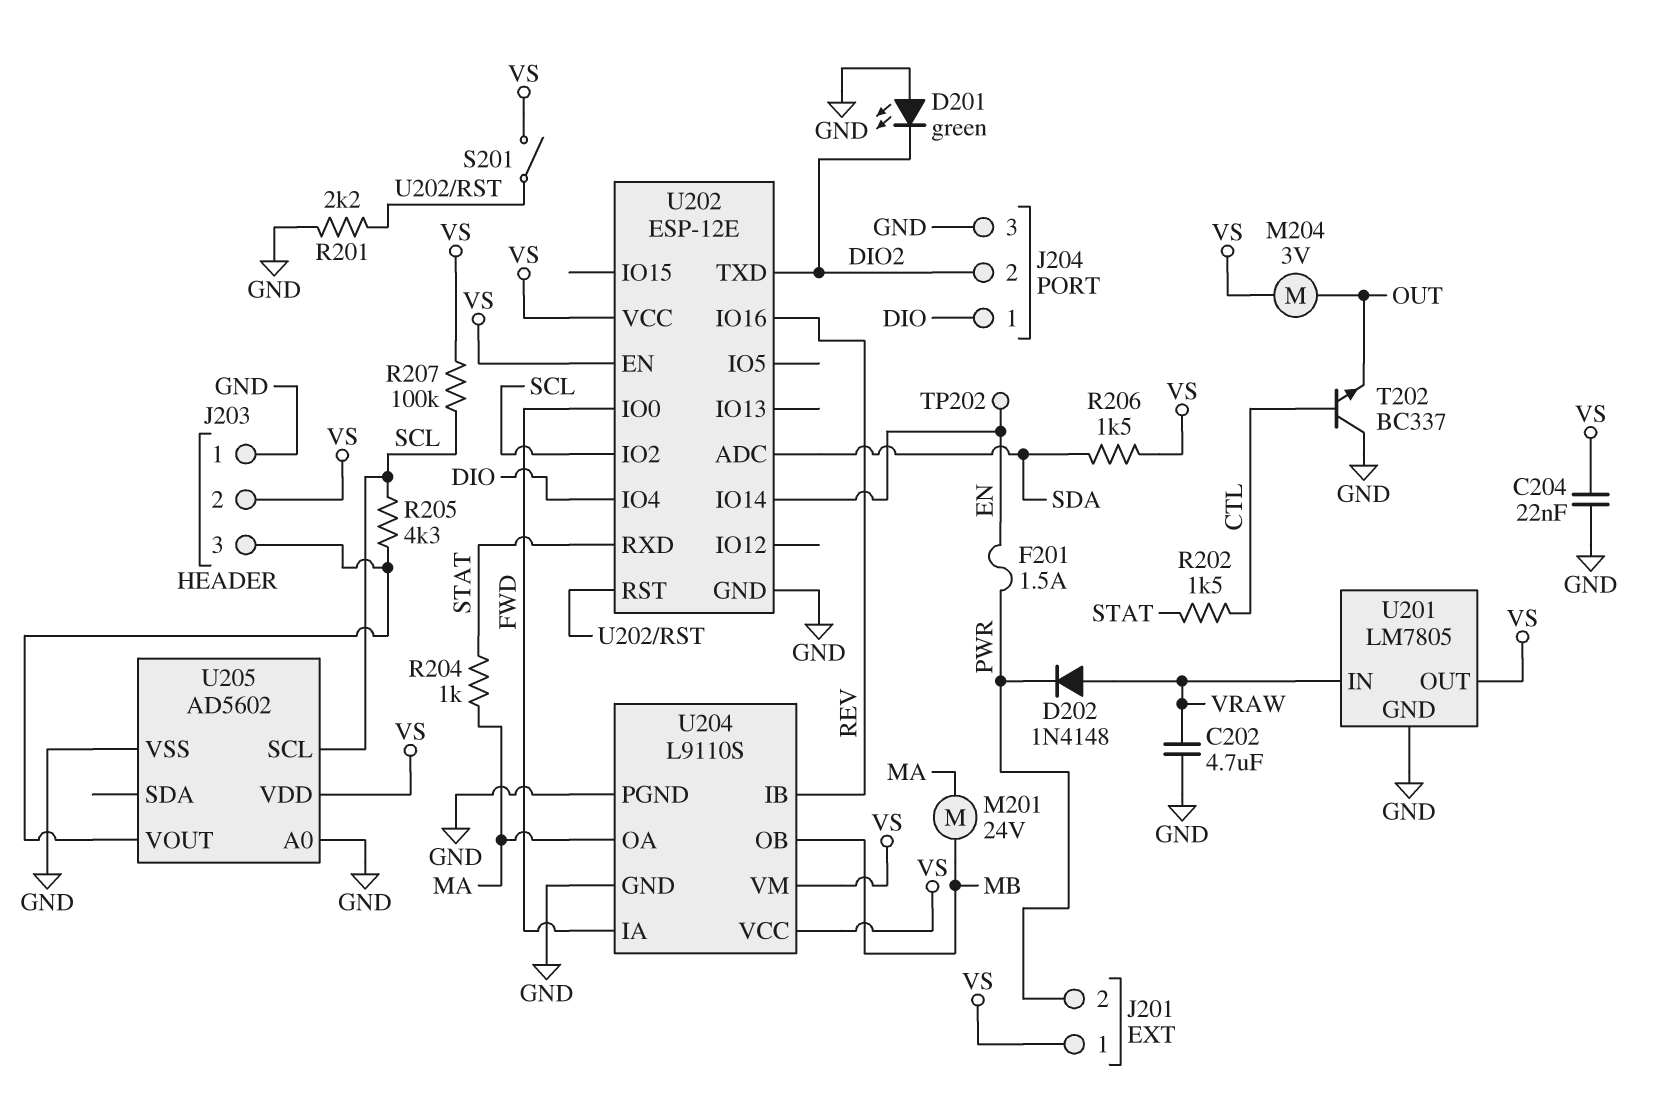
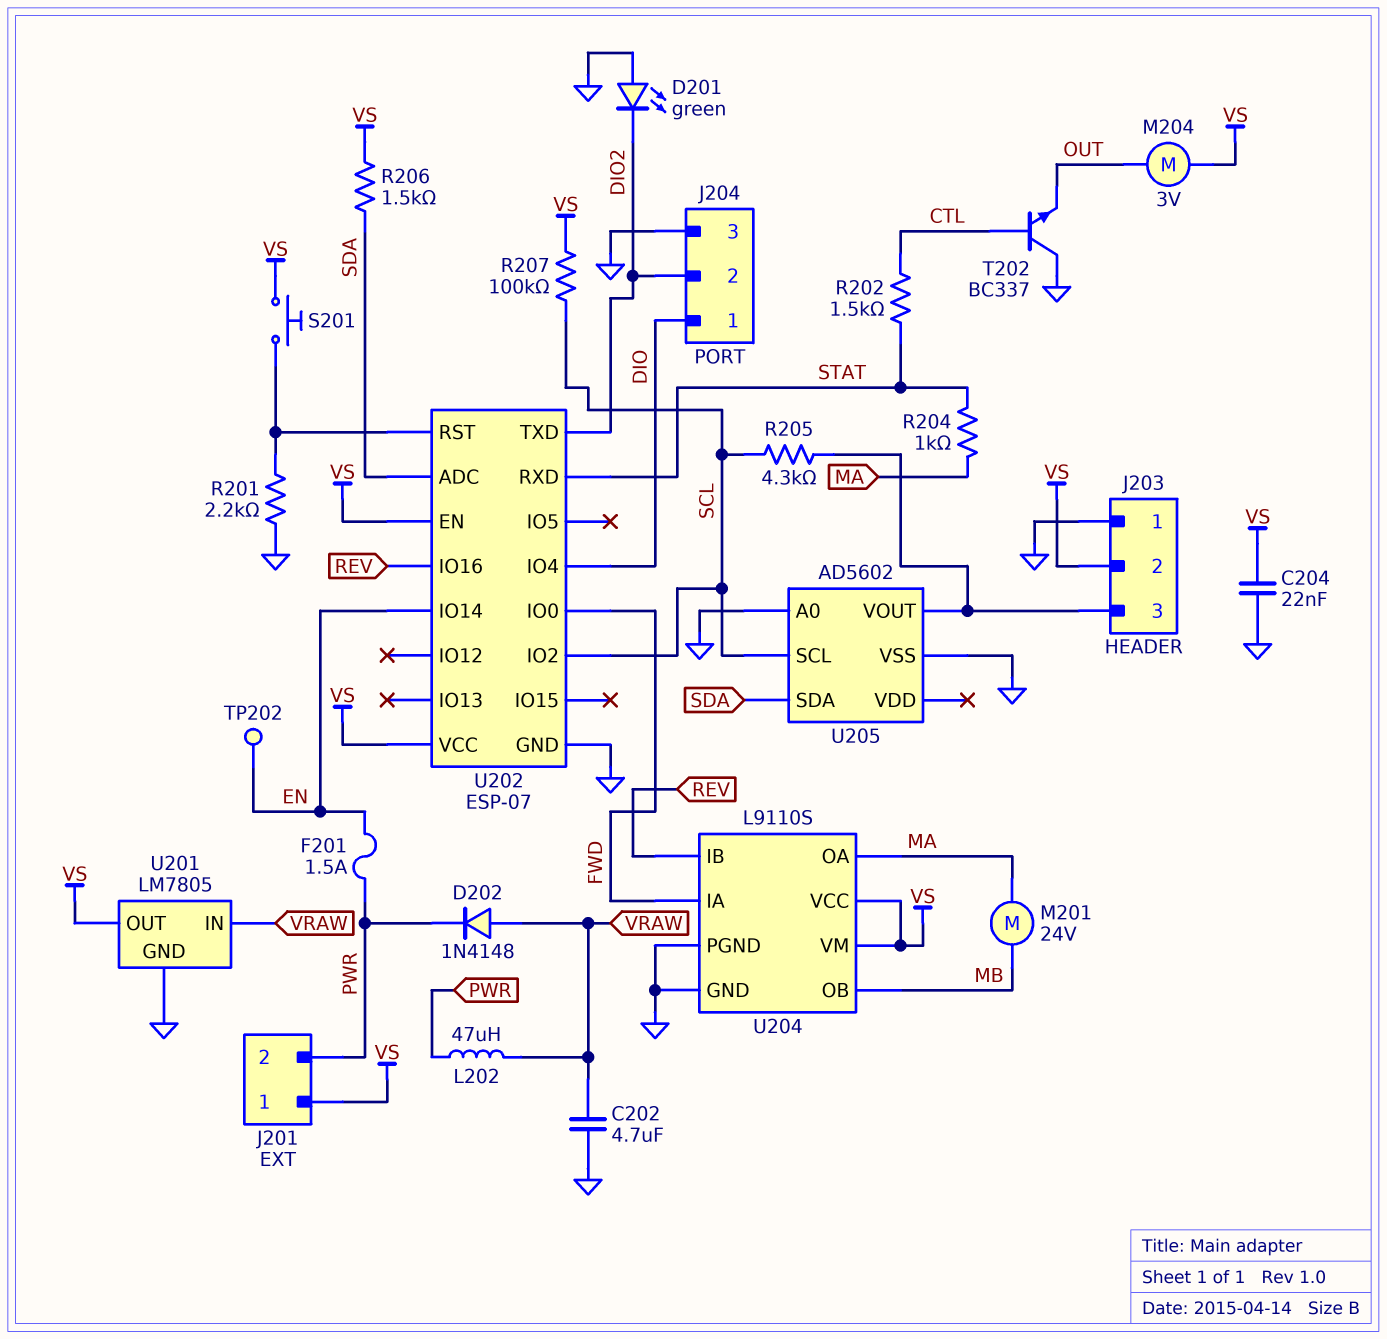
L202: none -> 47uH (PWR, VRAW)
S201: switch (U202/RST, VS) -> button (U202/RST, VS)
U202: ESP-12E -> ESP-07
U205 pin SDA: none -> SDA
U205 pin VDD: VS -> none

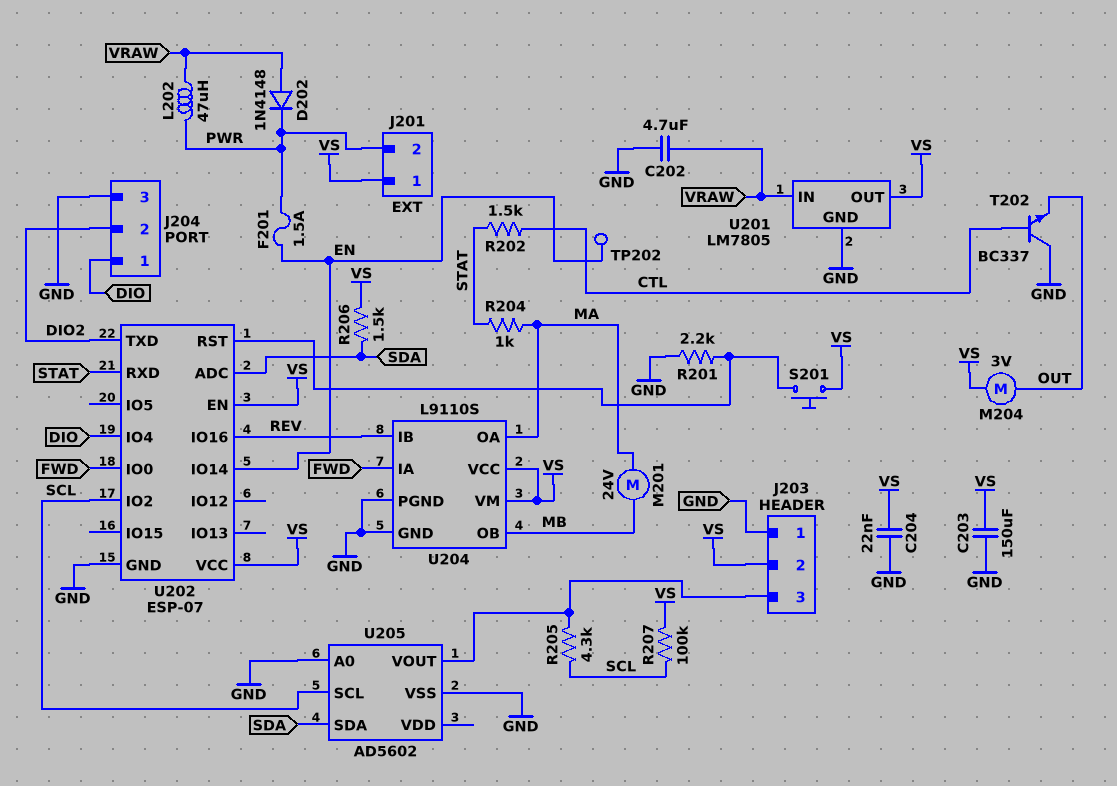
C203: none -> 150uF (GND, VS)
D201: LED green (A GND, K DIO2) -> none

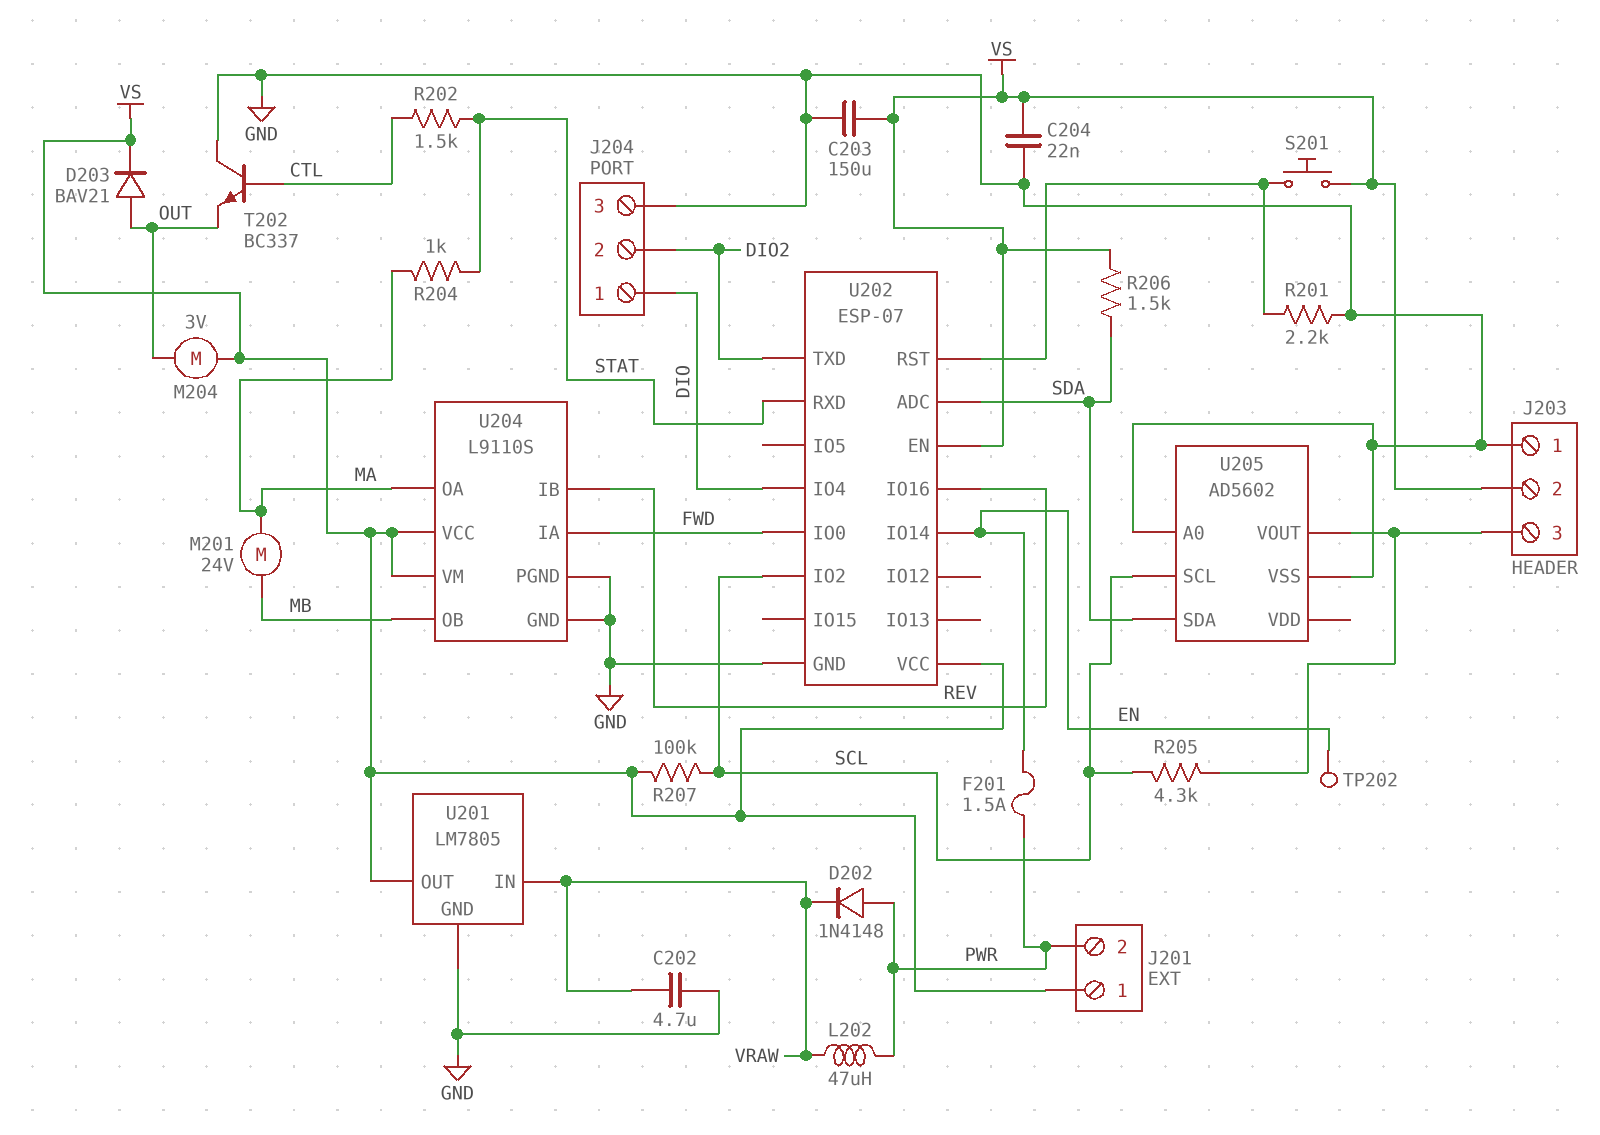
D202: diode 1N4148 (A VRAW, K PWR) -> diode 1N4148 (A PWR, K VRAW)
D203: none -> diode BAV21 (A OUT, K VS)

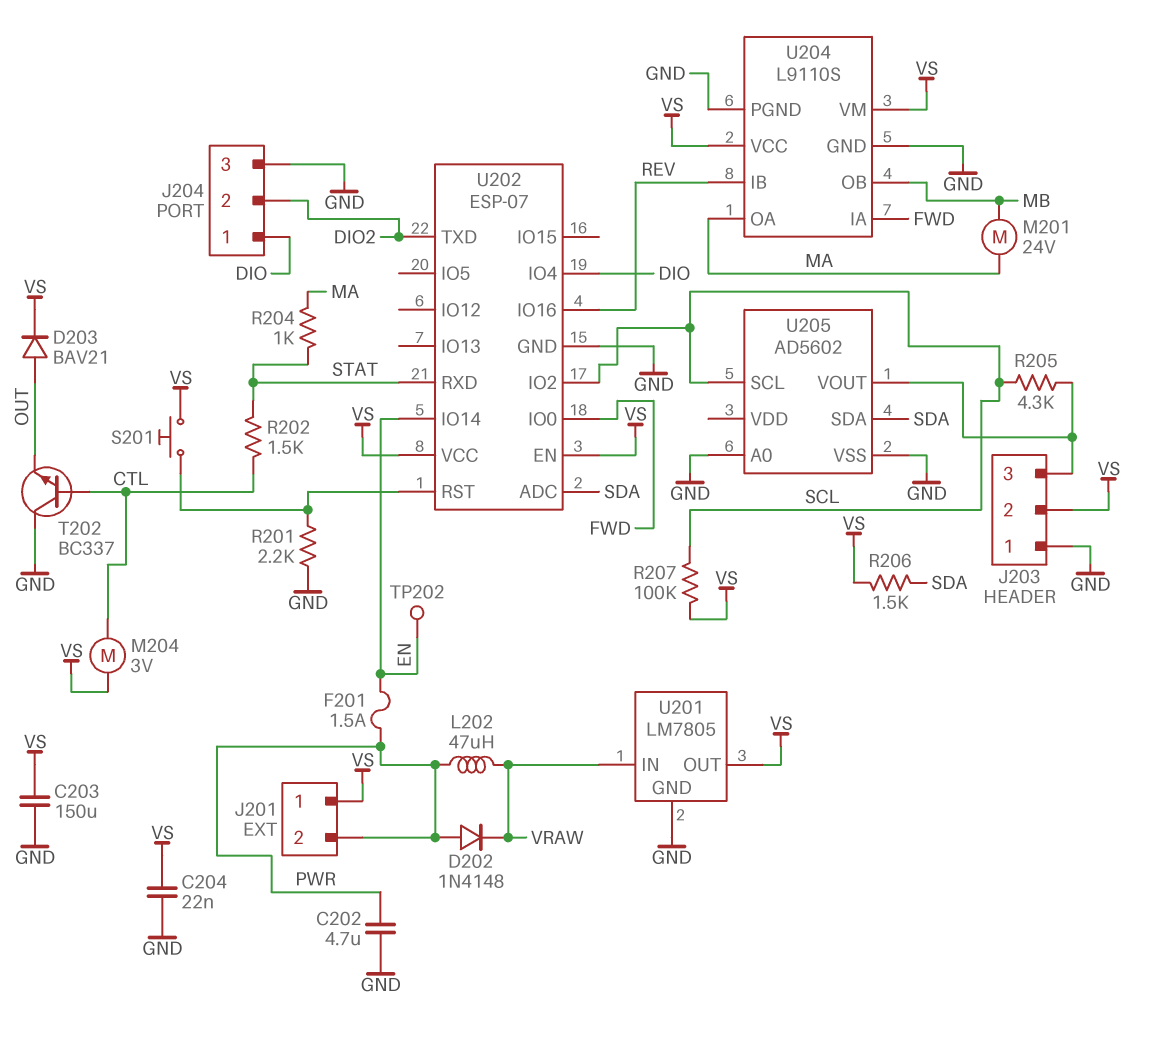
C202: 4.7uF (GND, VRAW) -> 4.7uF (GND, PWR)
M204: motor 3V (OUT, VS) -> motor 3V (CTL, VS)

